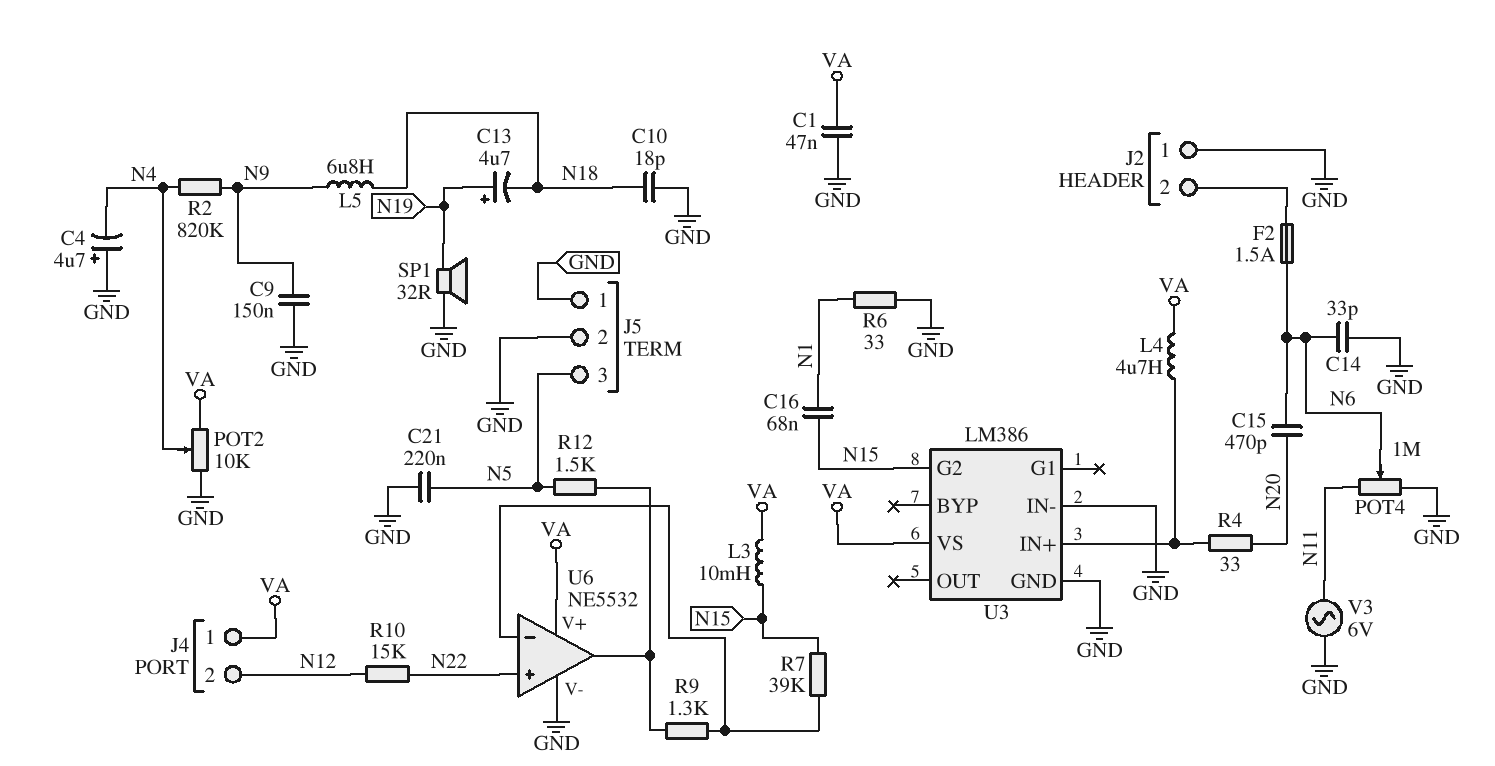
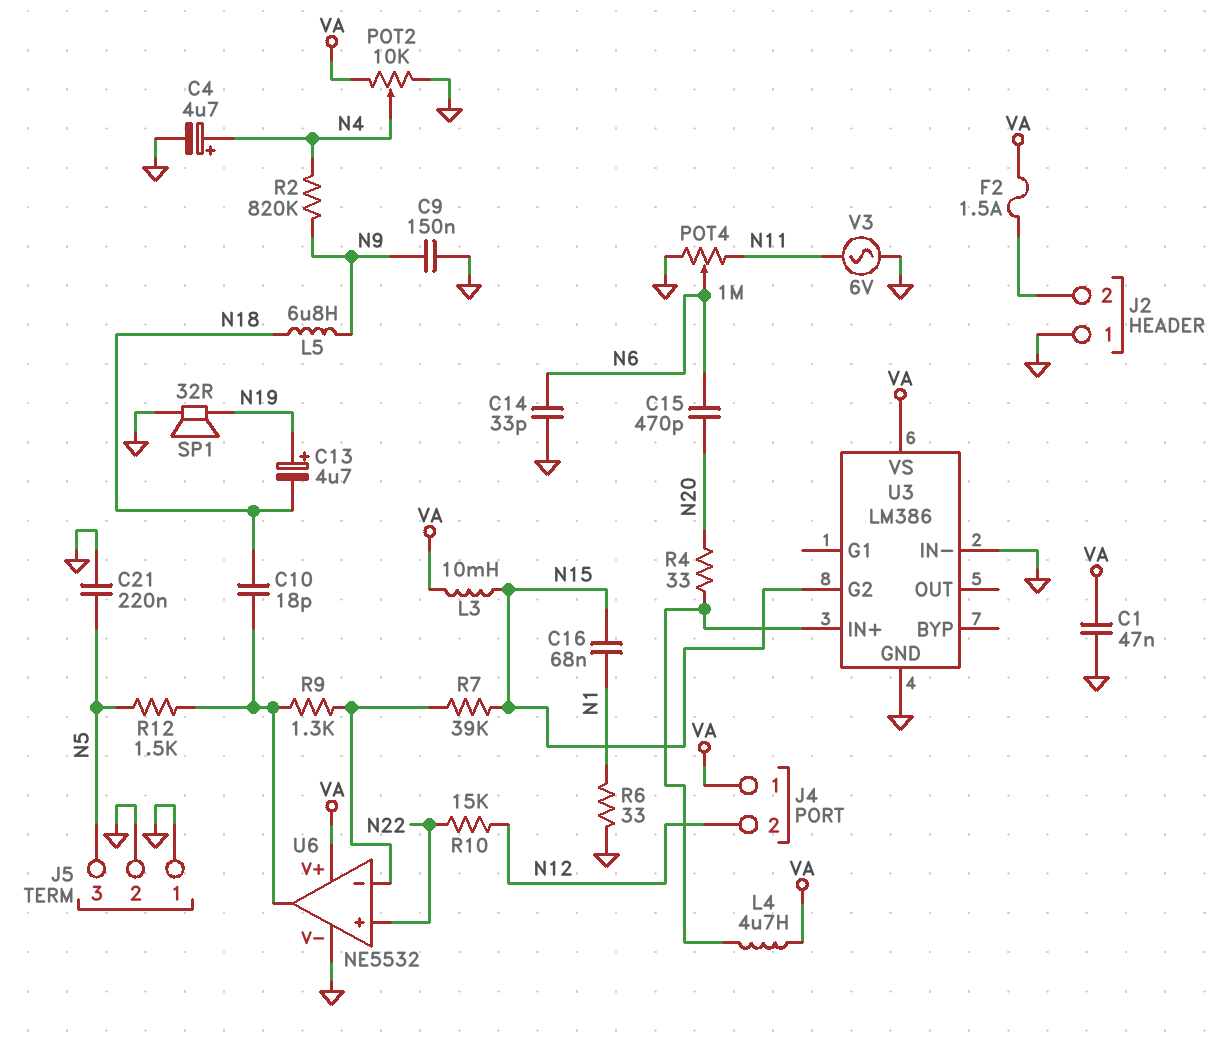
C4: 4.7uF (plus GND, minus N4) -> 4.7uF (plus N4, minus GND)
C10: 18pF (GND, N18) -> 18pF (N18, U6/out)
F2: 1.5A (J2/2, N6) -> 1.5A (J2/2, VA)

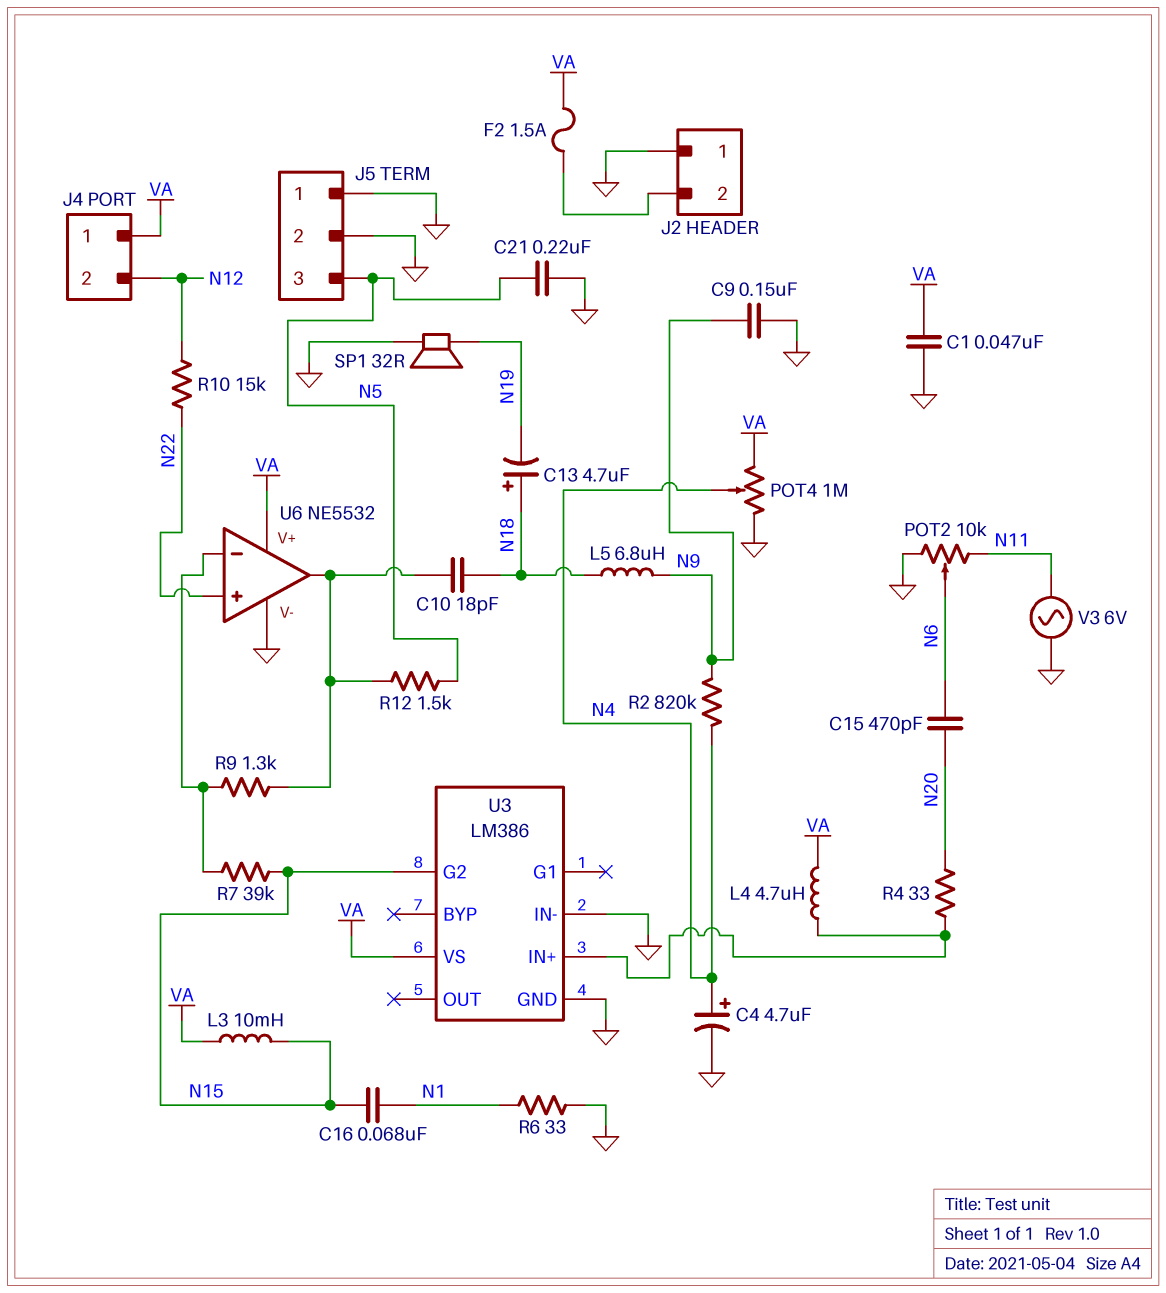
C13: 4.7uF (plus N19, minus N18) -> 4.7uF (plus N18, minus N19)
C14: 33pF (GND, N6) -> none
POT2: 10k (GND, VA, wiper N4) -> 10k (GND, N11, wiper N6)
POT4: 1M (GND, N11, wiper N6) -> 1M (GND, VA, wiper N4)

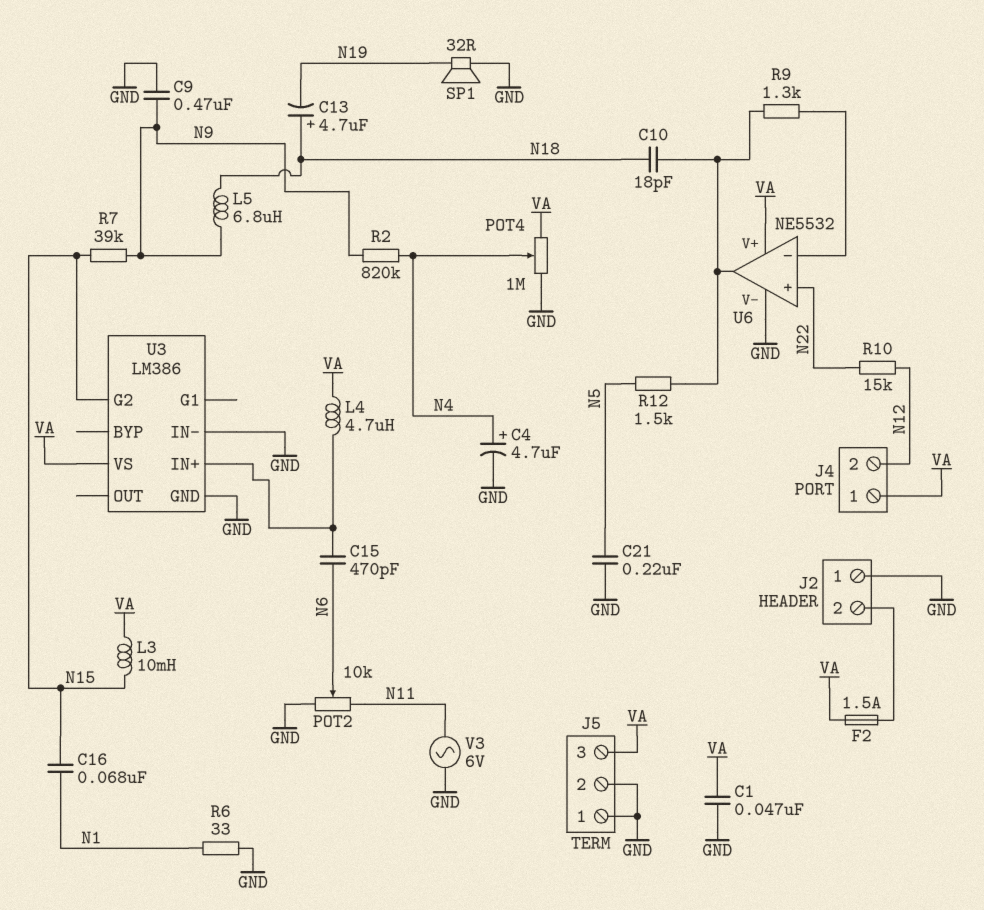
C9: 150nF (GND, N9) -> 470nF (GND, N9)
C15: 470pF (N6, N20) -> 470pF (N6, U3/IN+)
J5 pin 3: N5 -> VA
R4: 33 (N20, U3/IN+) -> none
R7: 39k (N15, U6/in-) -> 39k (N9, N15)

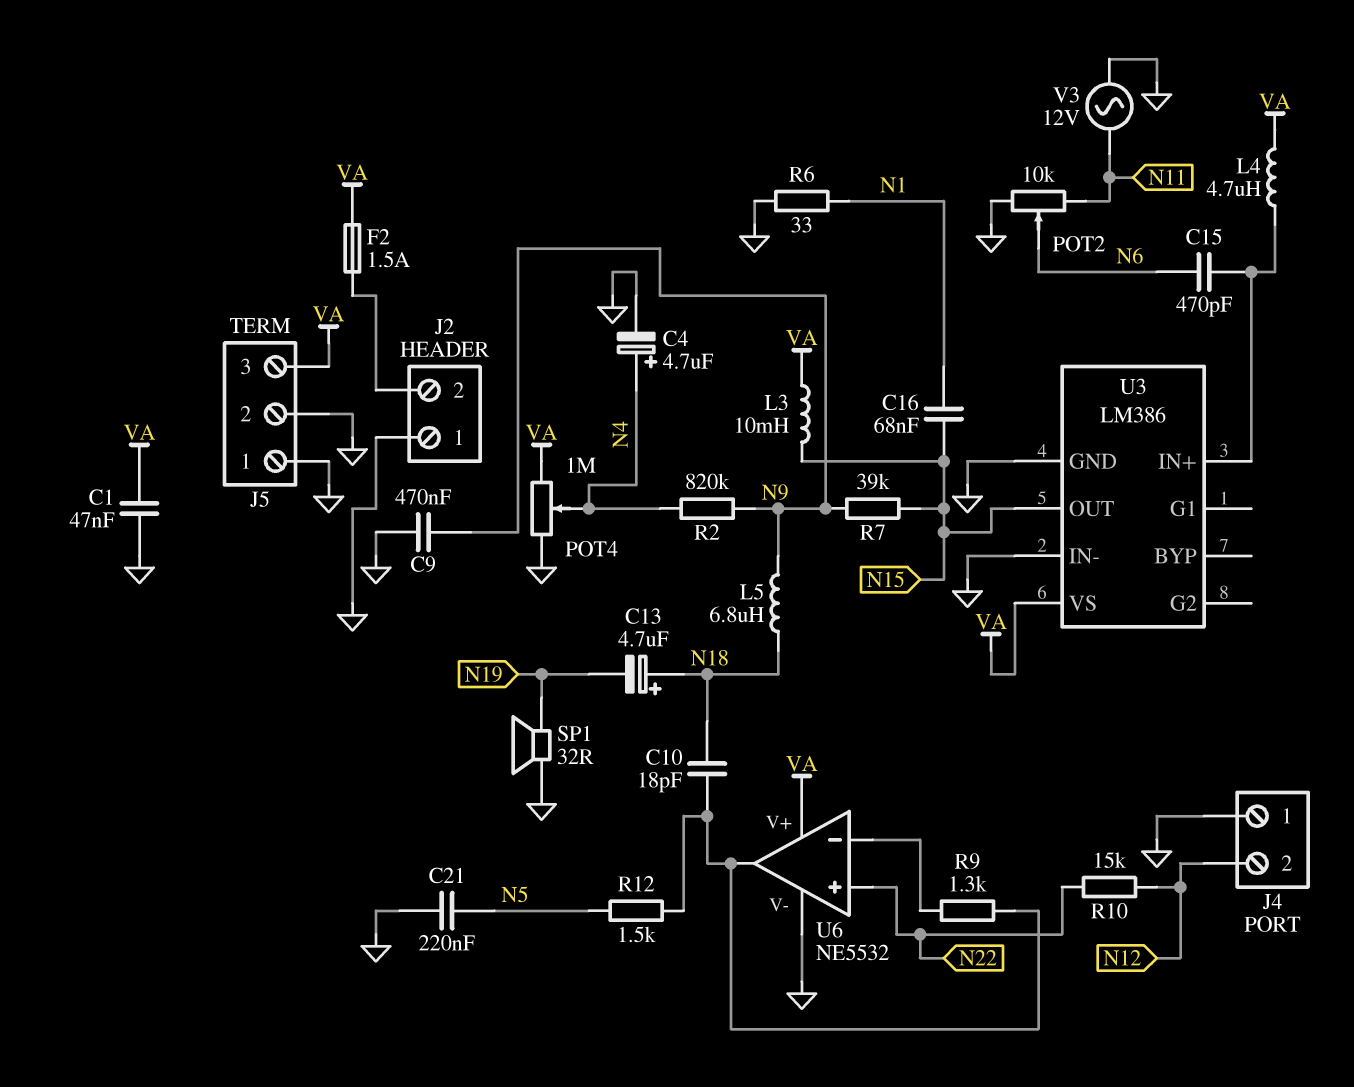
J4 pin 1: VA -> GND
U3 pin G2: N15 -> none
U3 pin OUT: none -> N15
V3: AC 6V (GND, N11) -> AC 12V (GND, N11)

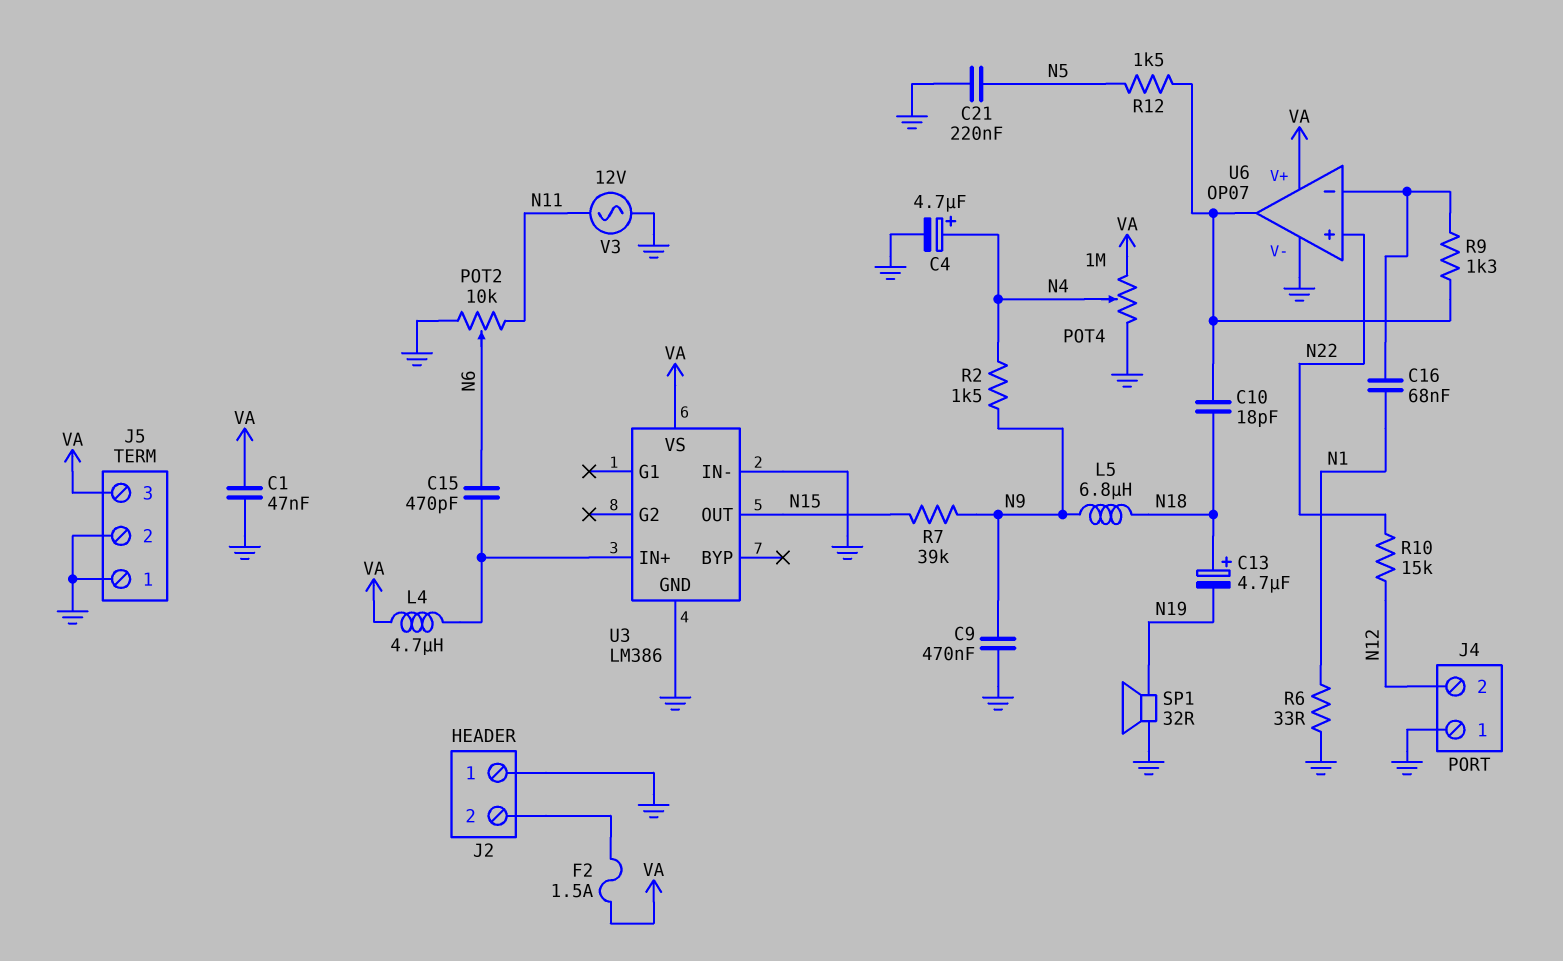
C16: 68nF (N1, N15) -> 68nF (N1, U6/in-)
L3: 10mH (N15, VA) -> none
R2: 820k (N4, N9) -> 1.5k (N4, N9)
U6: NE5532 -> OP07

